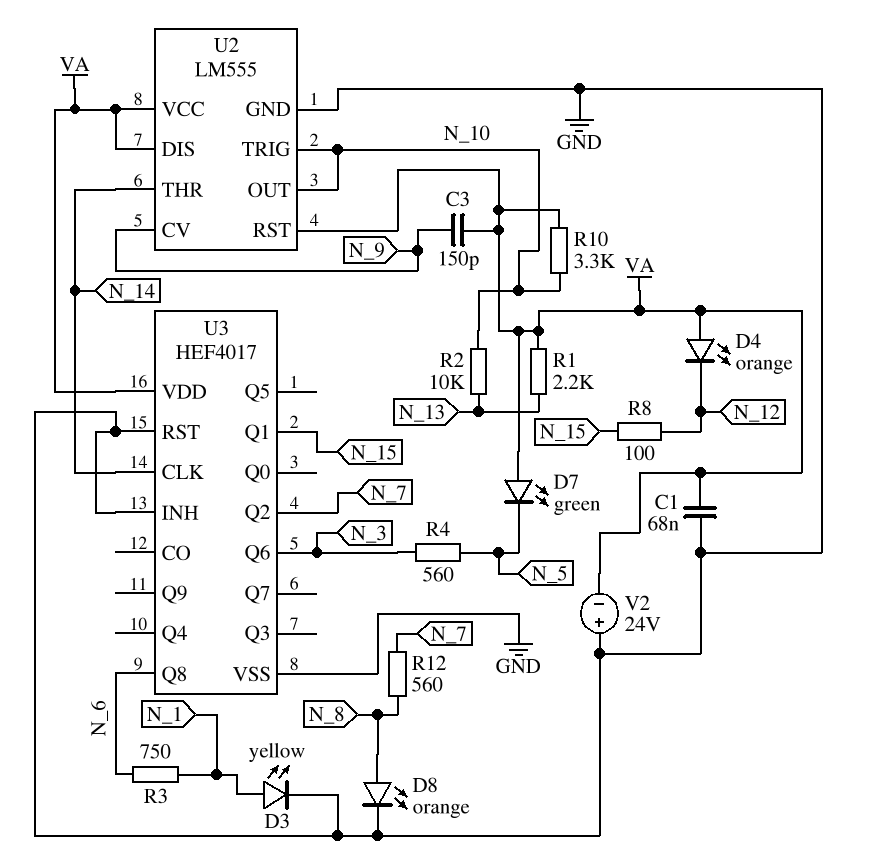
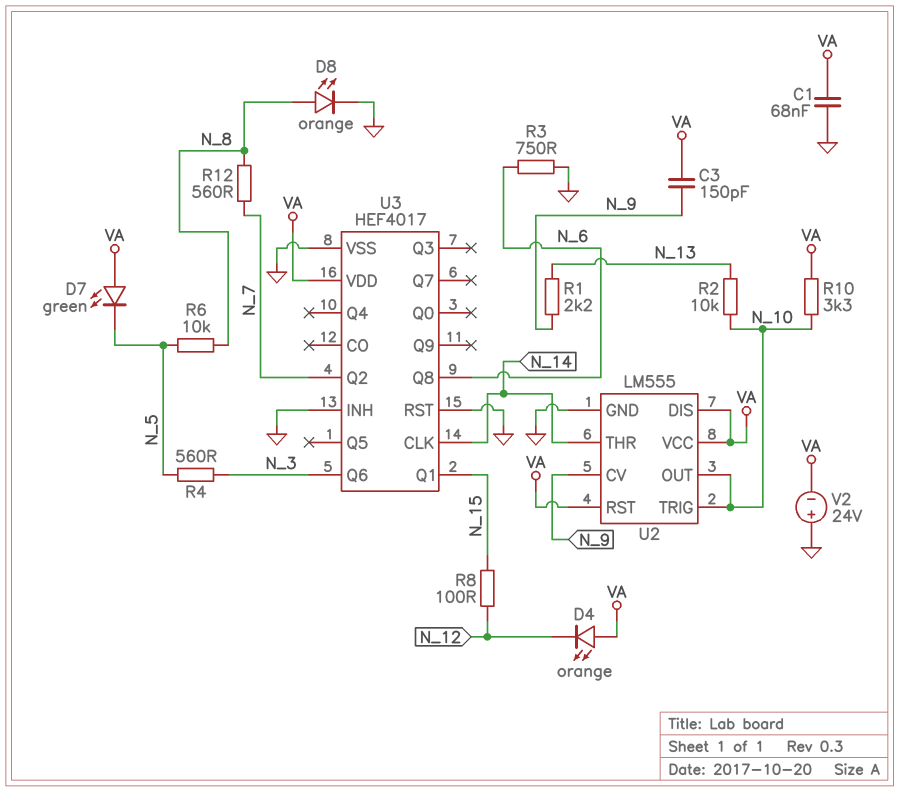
D3: LED yellow (A N_1, K GND) -> none
R1: 2.2k (N_13, VA) -> 2.2k (N_9, N_13)
R3: 750 (N_1, N_6) -> 750 (GND, N_6)
R6: none -> 10k (N_5, N_8)

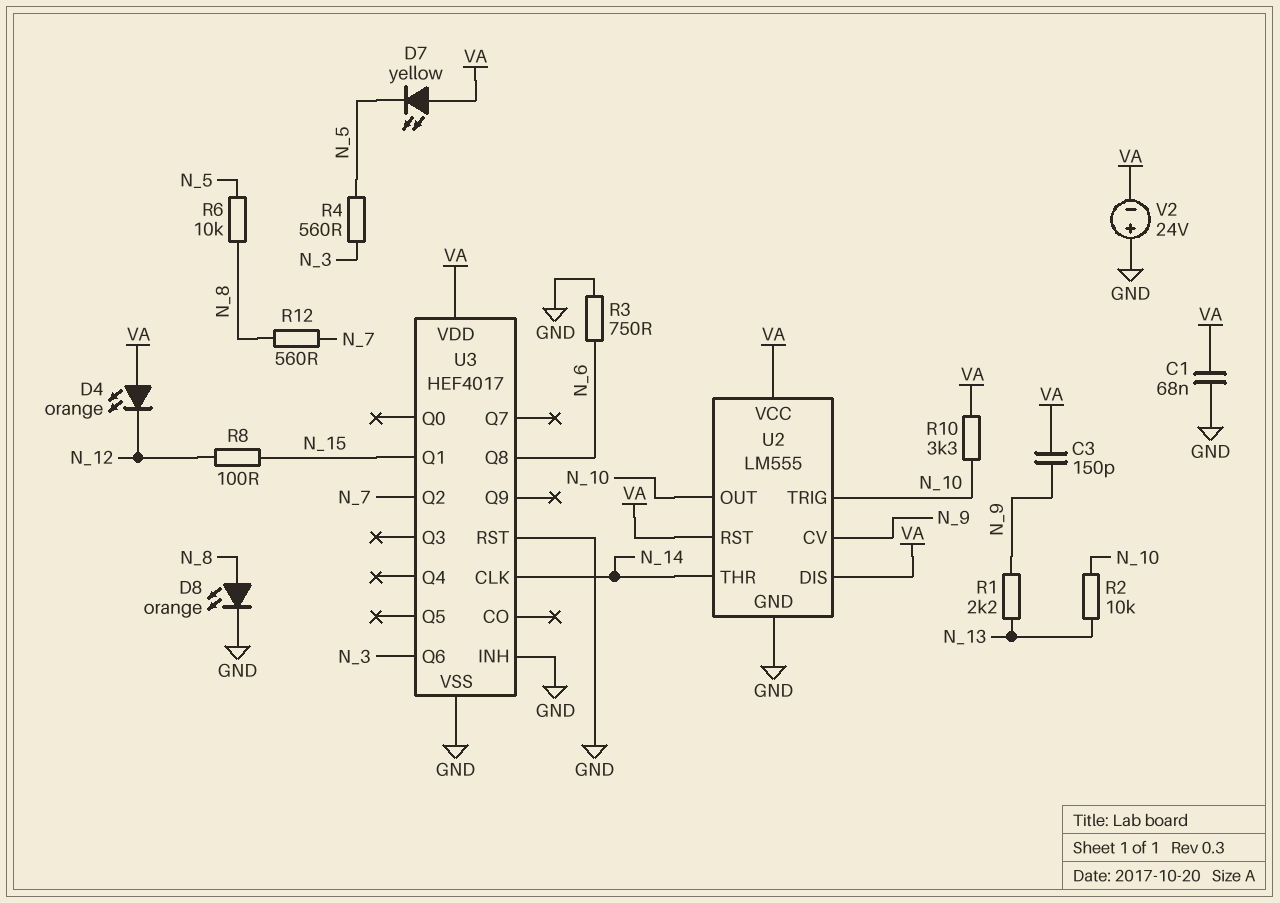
D7: LED green (A VA, K N_5) -> LED yellow (A VA, K N_5)

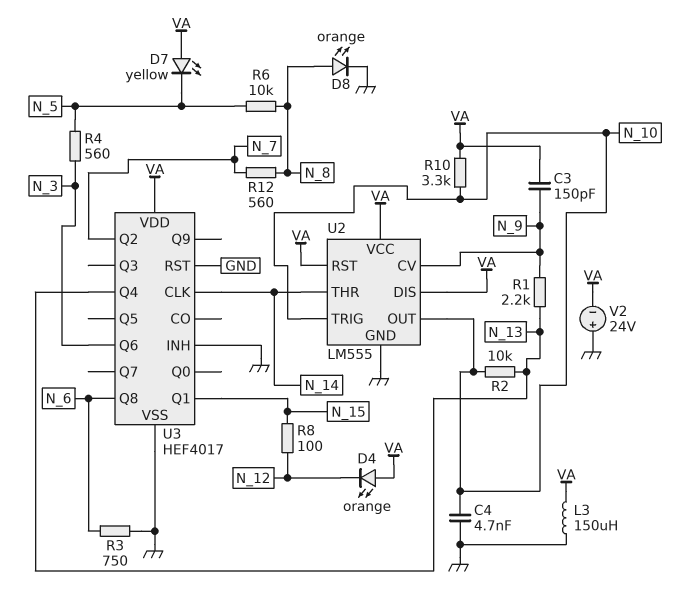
C1: 68nF (GND, VA) -> none
C4: none -> 4.7nF (GND, N_10)
L3: none -> 150uH (GND, VA)
U3 pin Q4: none -> N_13

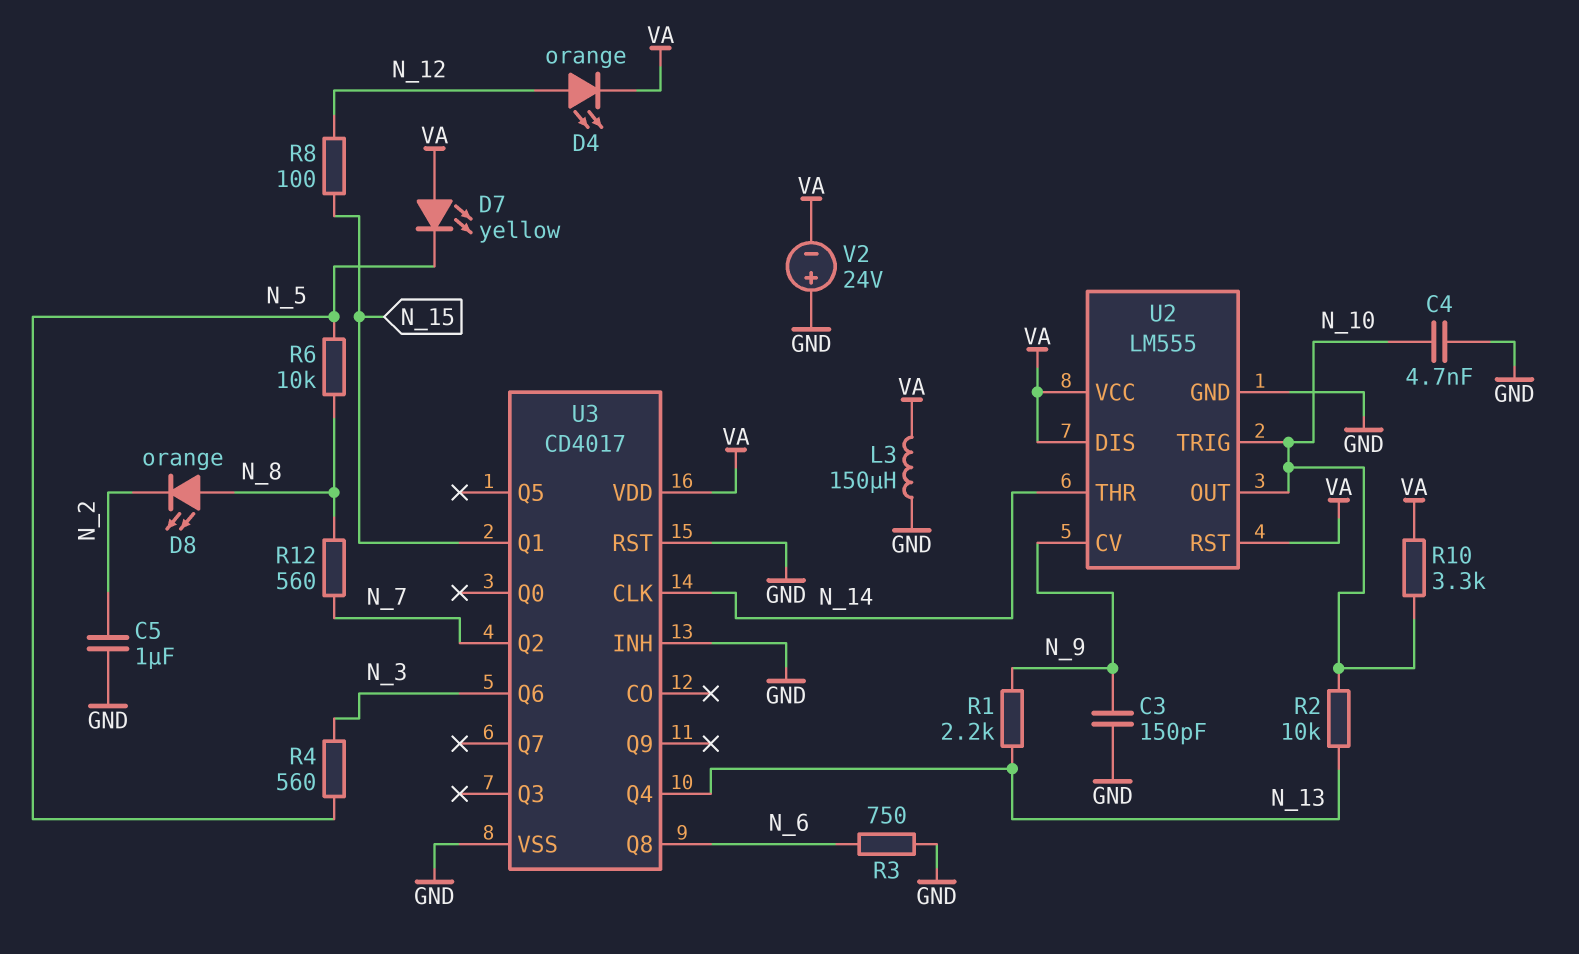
C3: 150pF (N_9, VA) -> 150pF (GND, N_9)
C5: none -> 1uF (GND, N_2)
D4: LED orange (A VA, K N_12) -> LED orange (A N_12, K VA)
D8: LED orange (A N_8, K GND) -> LED orange (A N_8, K N_2)
U3: HEF4017 -> CD4017

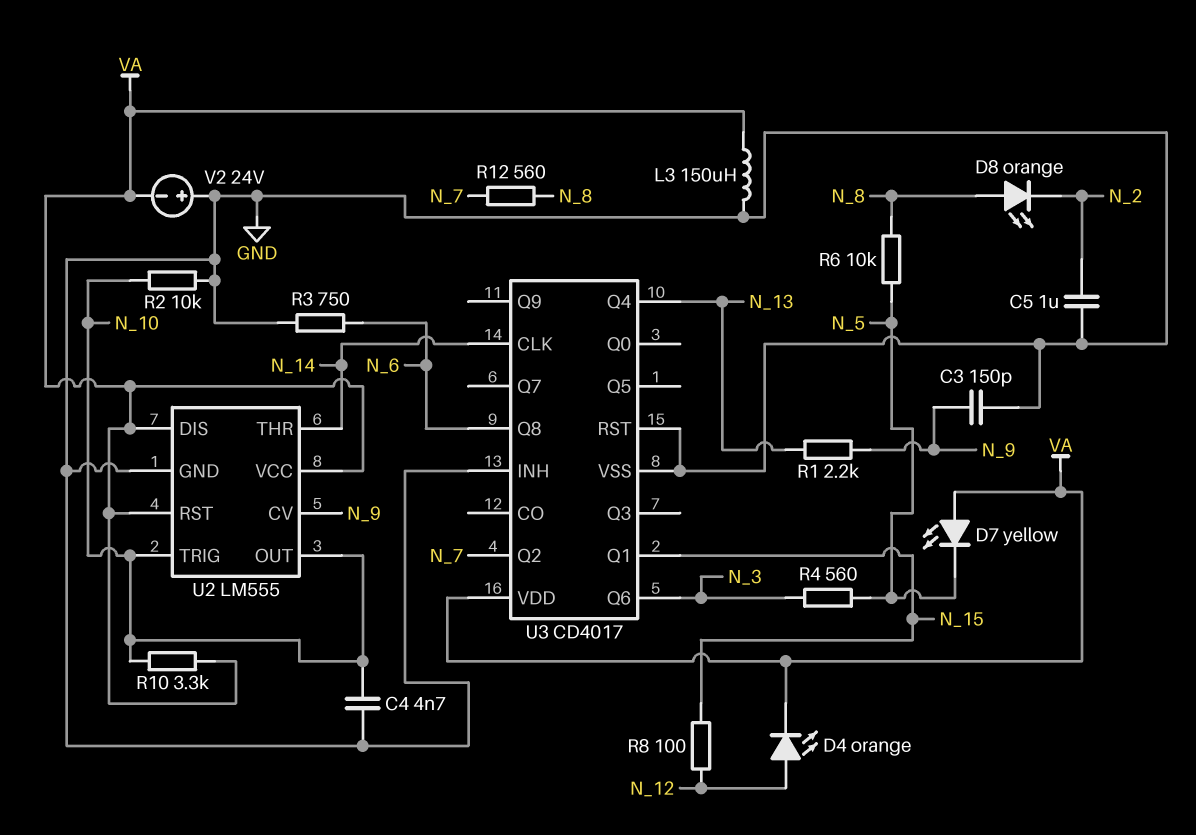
R2: 10k (N_10, N_13) -> 10k (GND, N_10)

